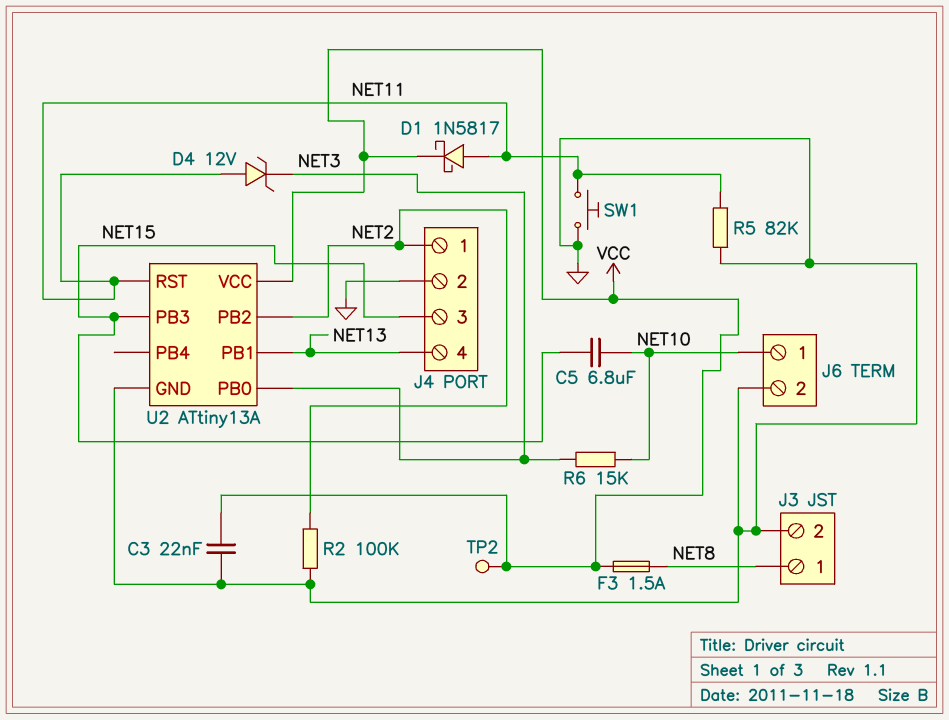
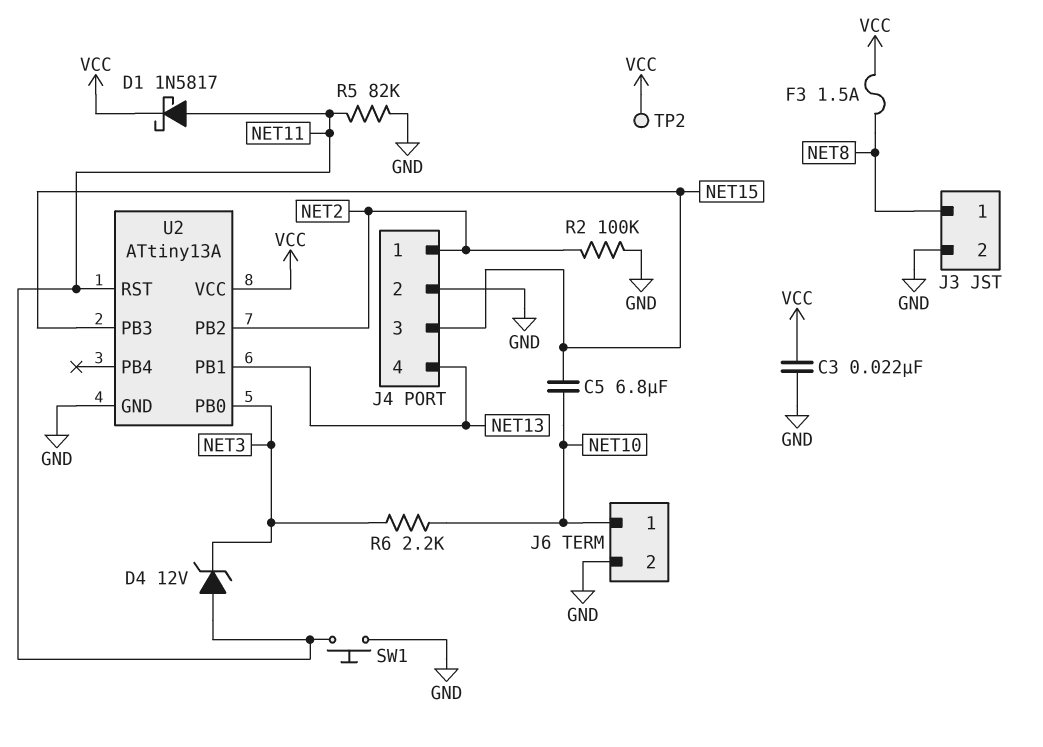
R6: 15k (NET3, NET10) -> 2.2k (NET3, NET10)

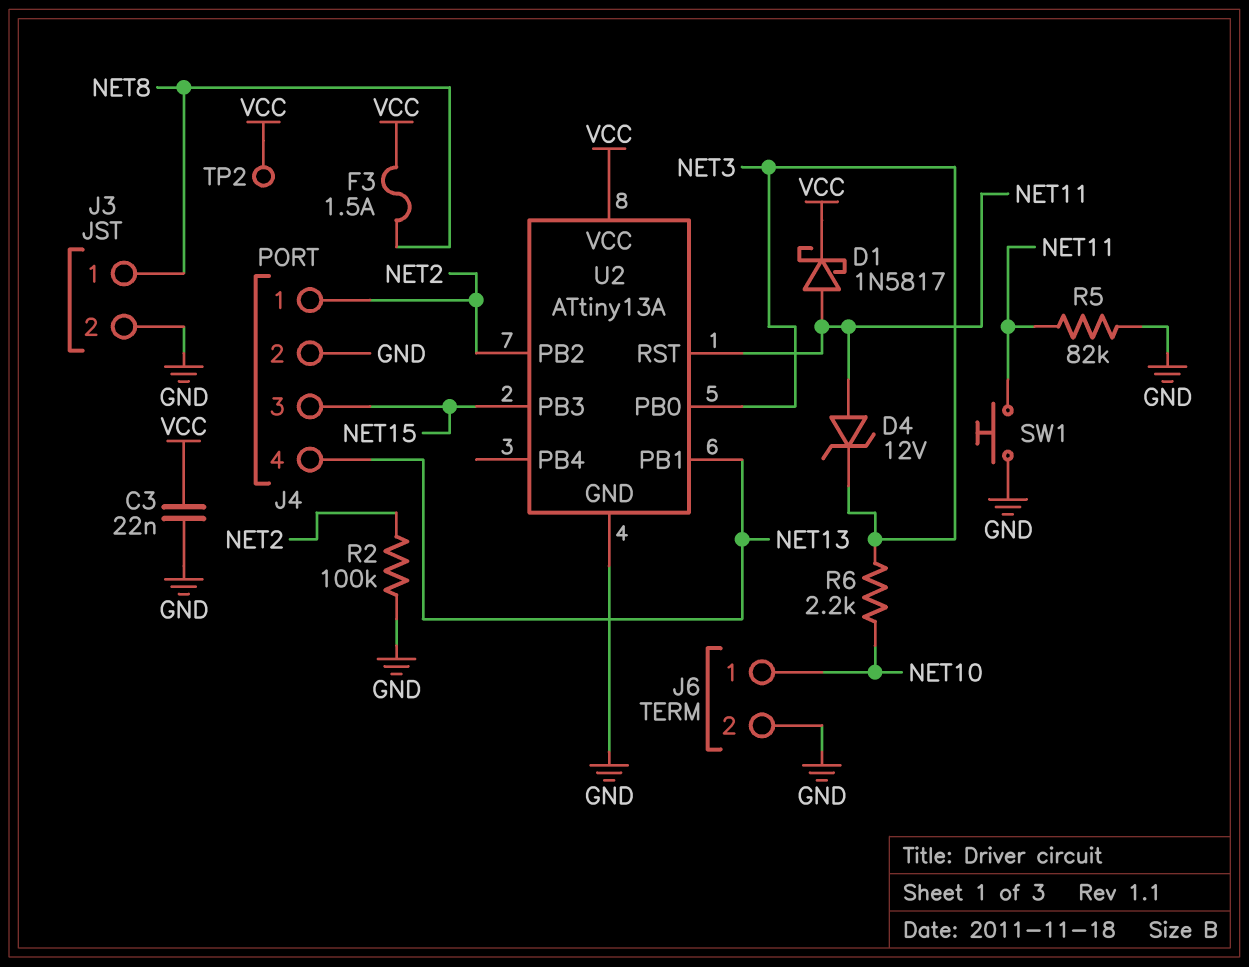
C5: 6.8uF (NET10, NET15) -> none

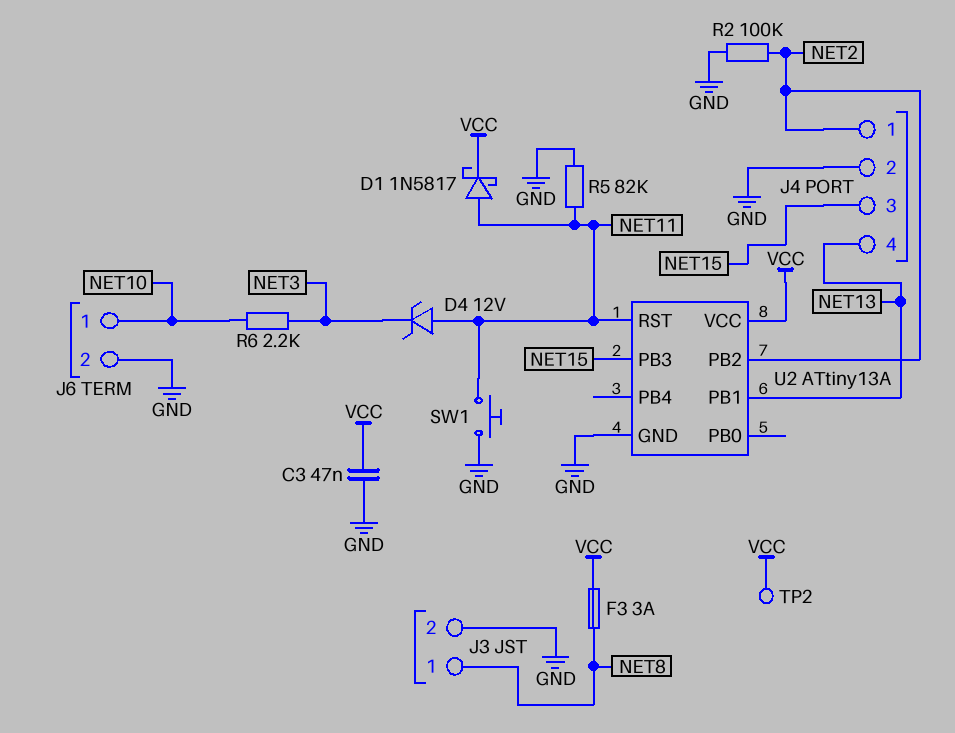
C3: 22nF (GND, VCC) -> 47nF (GND, VCC)
F3: 1.5A (NET8, VCC) -> 3A (NET8, VCC)
U2 pin PB0: NET3 -> none

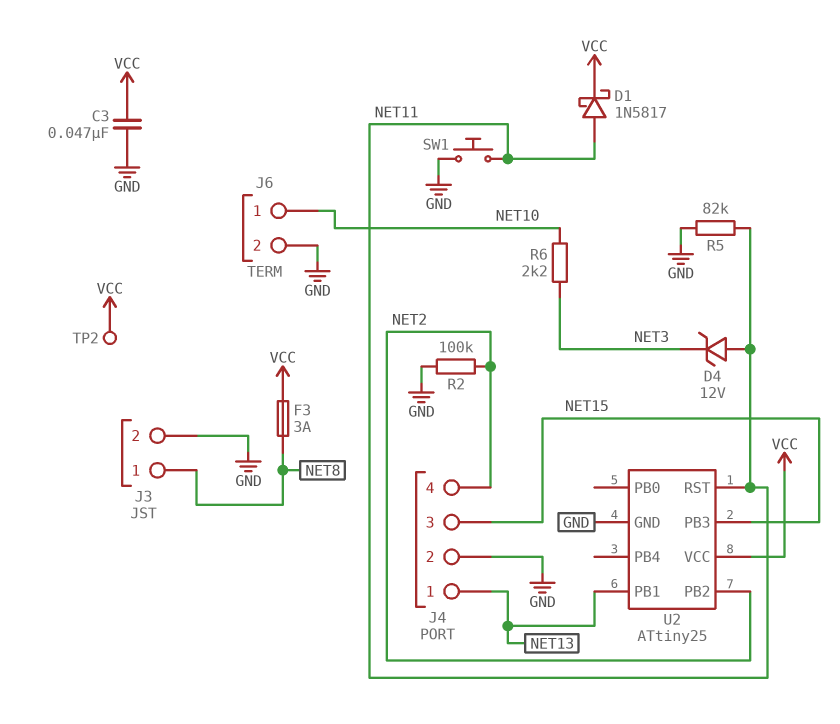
J4 pin 1: NET2 -> NET13
J4 pin 4: NET13 -> NET2
U2: ATtiny13A -> ATtiny25

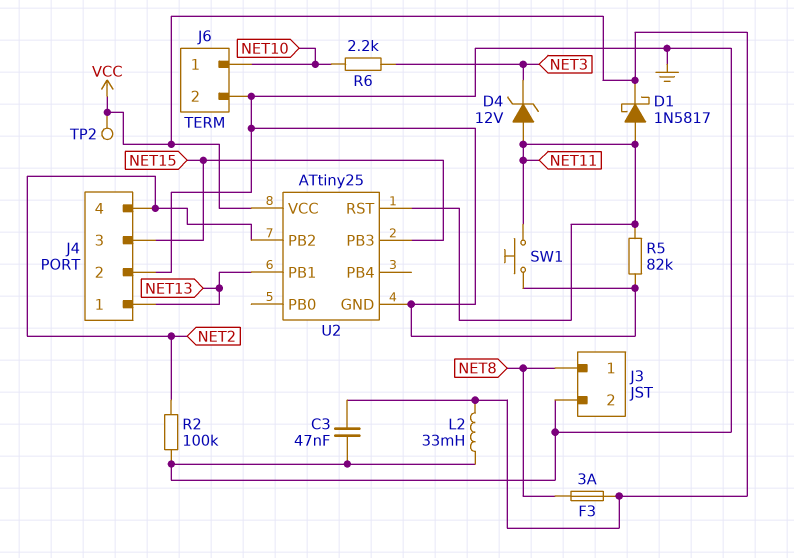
L2: none -> 33mH (GND, VCC)

